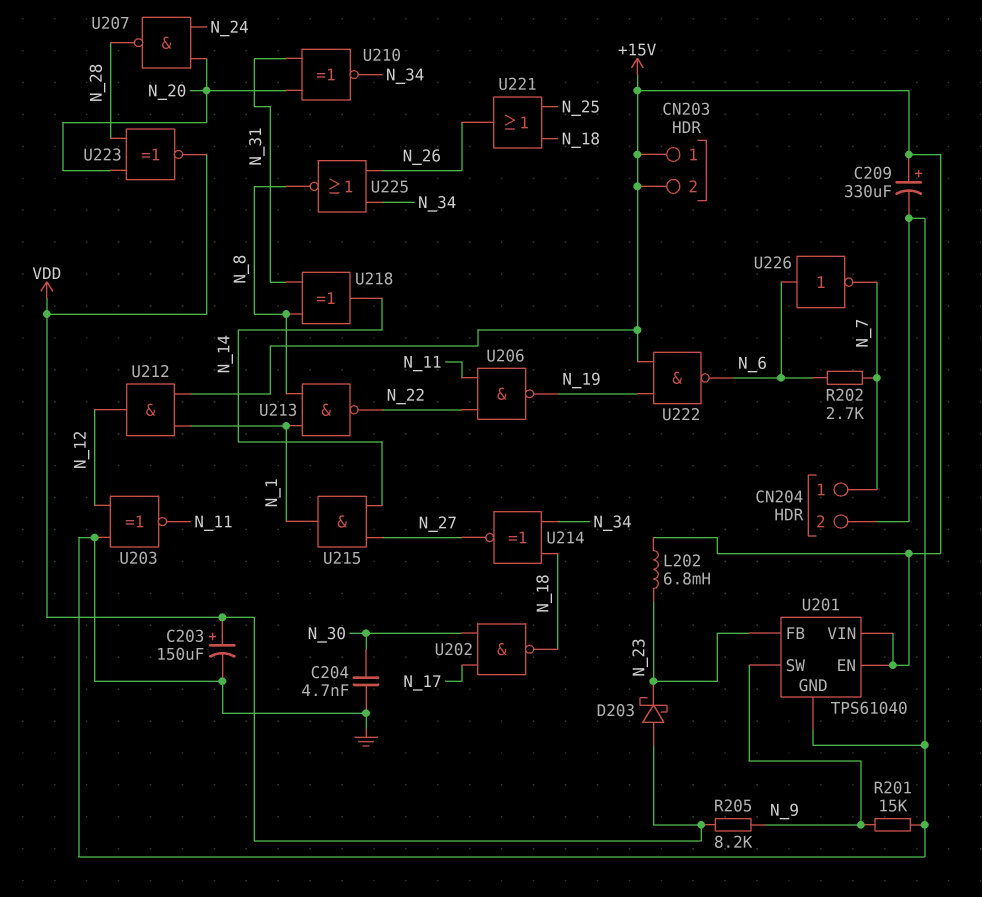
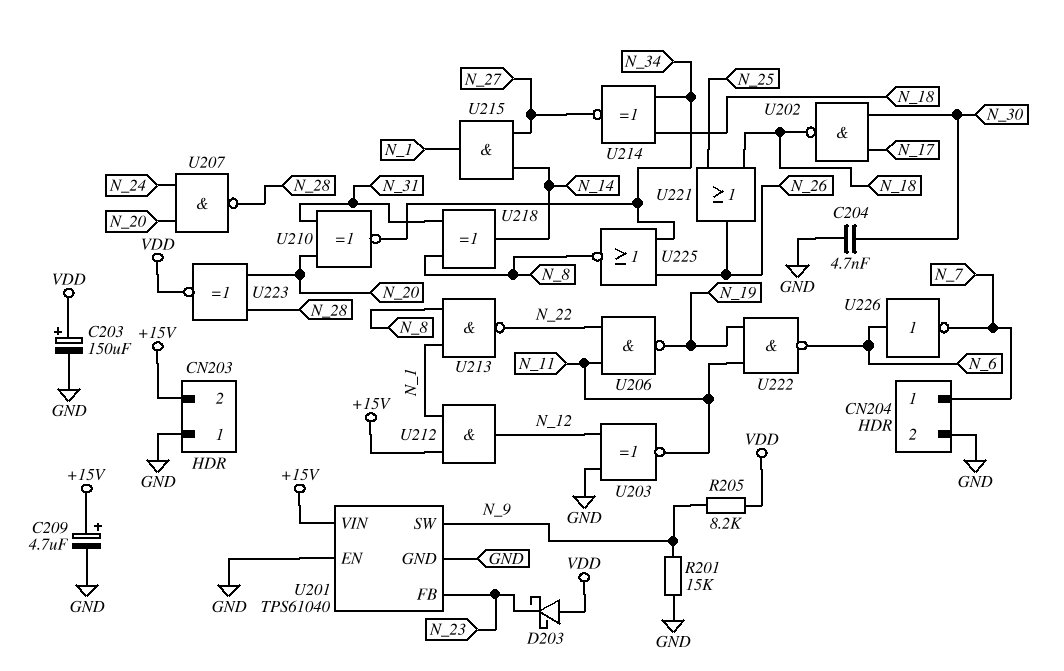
C209: 330uF (plus +15V, minus GND) -> 4.7uF (plus +15V, minus GND)
CN203 pin 1: +15V -> GND
L202: 6.8mH (+15V, N_23) -> none
R202: 2.7k (N_6, N_7) -> none
U201 pin EN: +15V -> GND
U222: NAND (in +15V, in N_19, out N_6) -> NAND (in N_11, in N_19, out N_6)

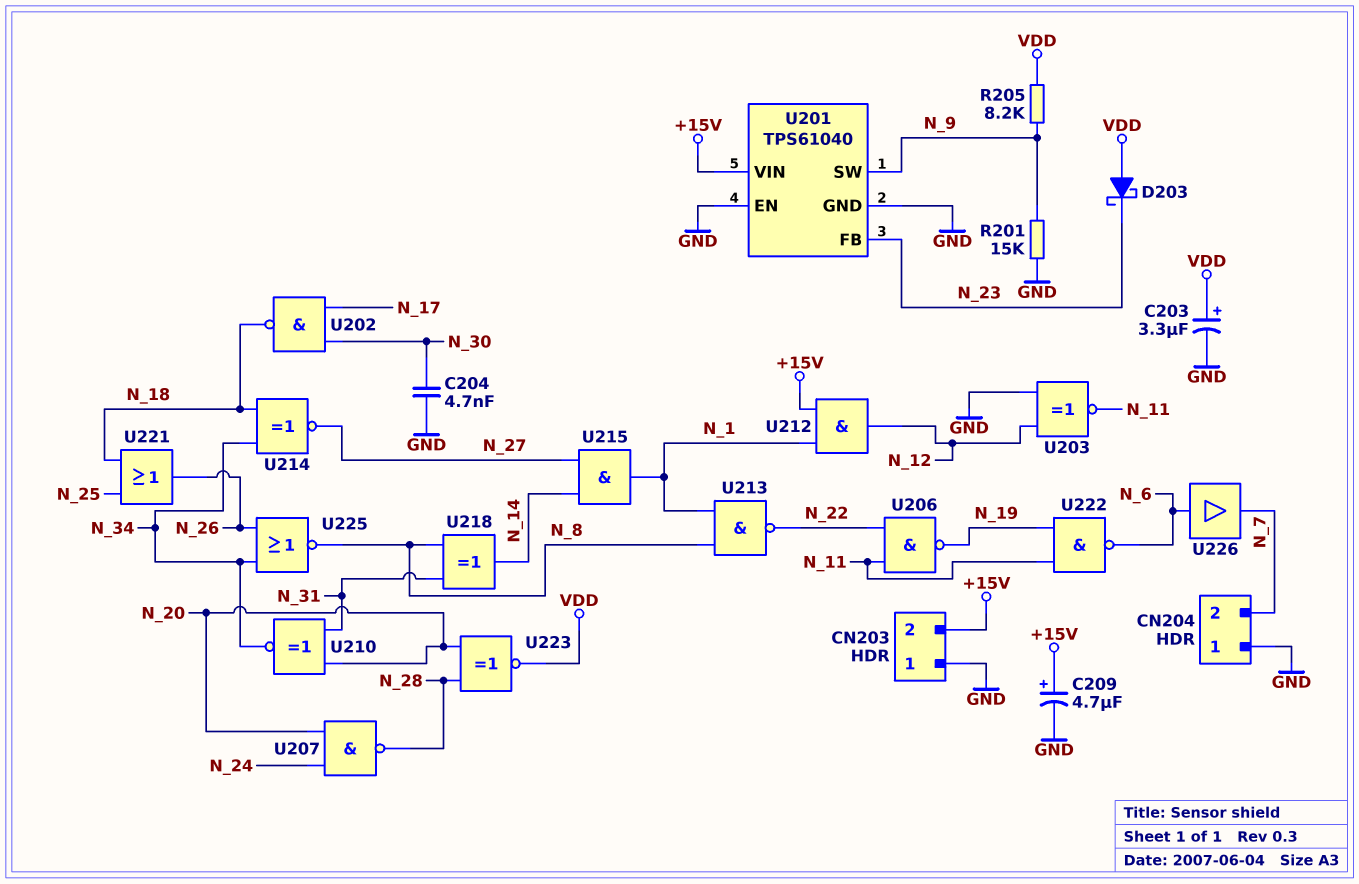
C203: 150uF (plus VDD, minus GND) -> 3.3uF (plus VDD, minus GND)
CN204 pin 1: N_7 -> GND
CN204 pin 2: GND -> N_7
U226: NOT (in N_6, out N_7) -> buffer (in N_6, out N_7)

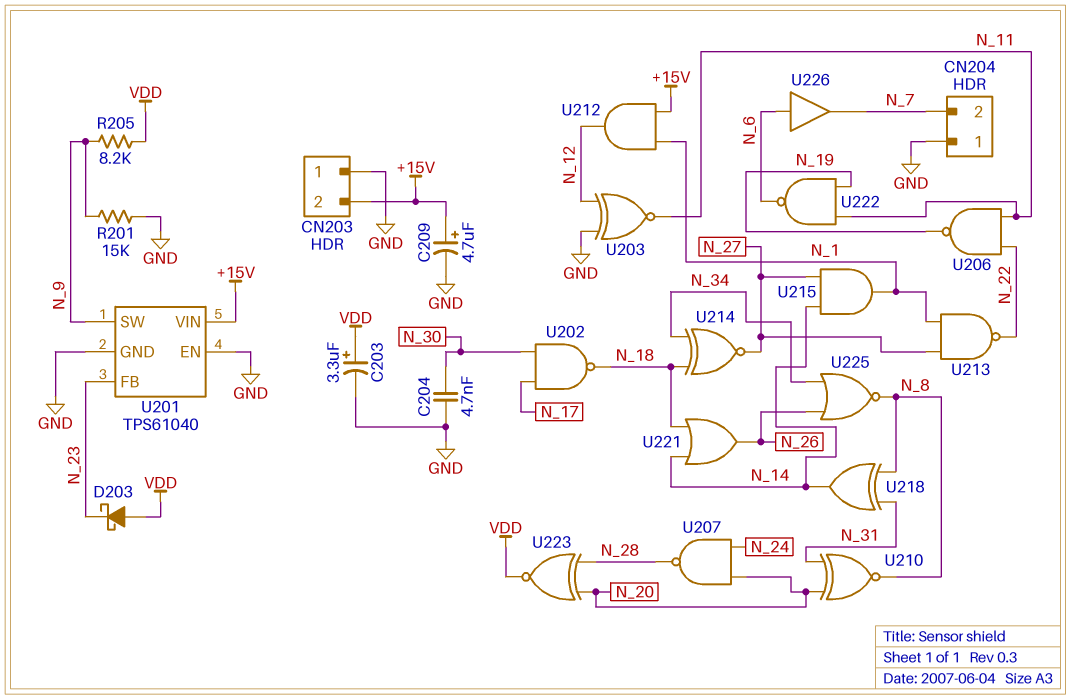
U210: XNOR (in N_20, in N_31, out N_34) -> XNOR (in N_20, in N_31, out N_8)
U213: NAND (in N_1, in N_8, out N_22) -> NAND (in N_1, in N_27, out N_22)
U221: OR (in N_18, in N_25, out N_26) -> OR (in N_14, in N_18, out N_26)

